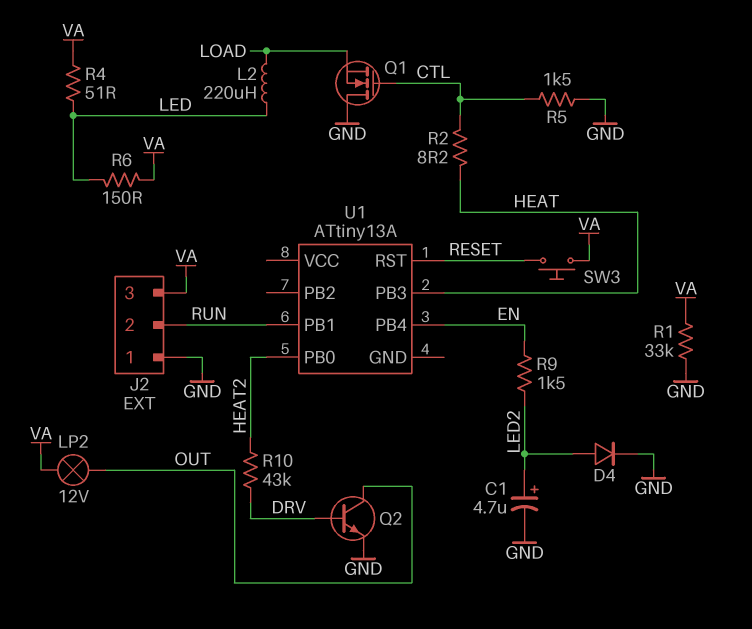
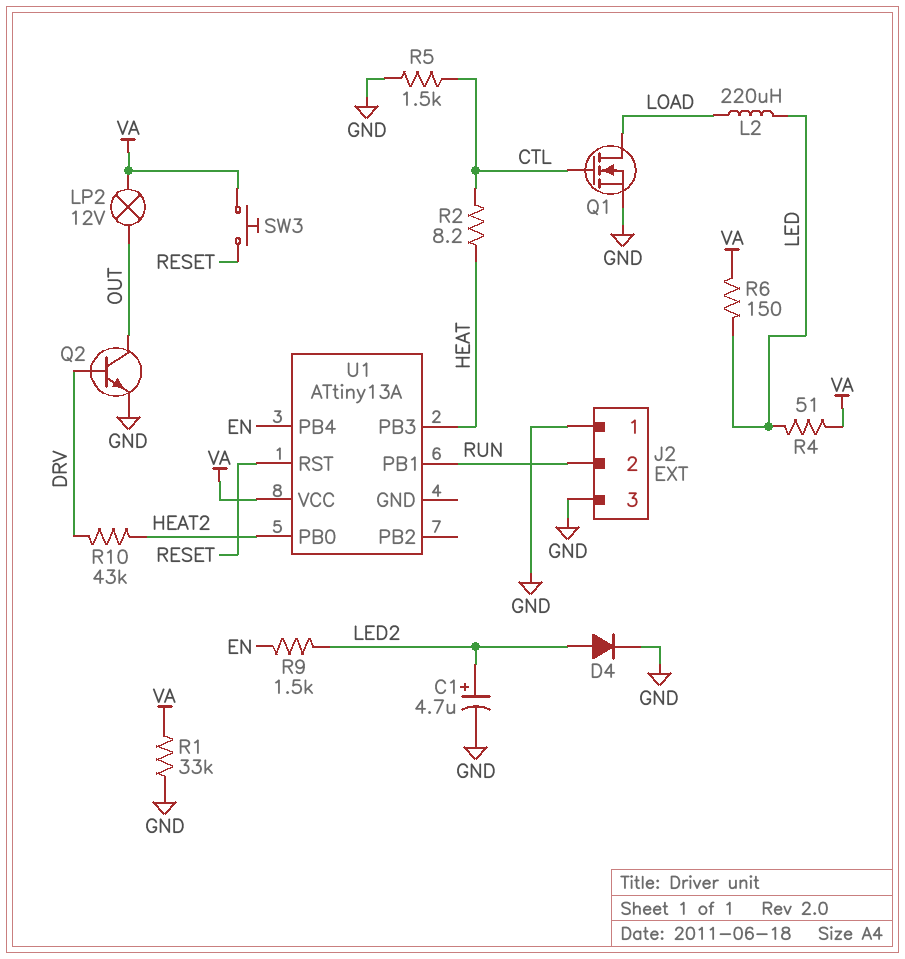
J2 pin 3: VA -> GND
Q1: NMOS (G CTL, D GND, S LOAD) -> NMOS (G CTL, D LOAD, S GND)
U1 pin VCC: none -> VA

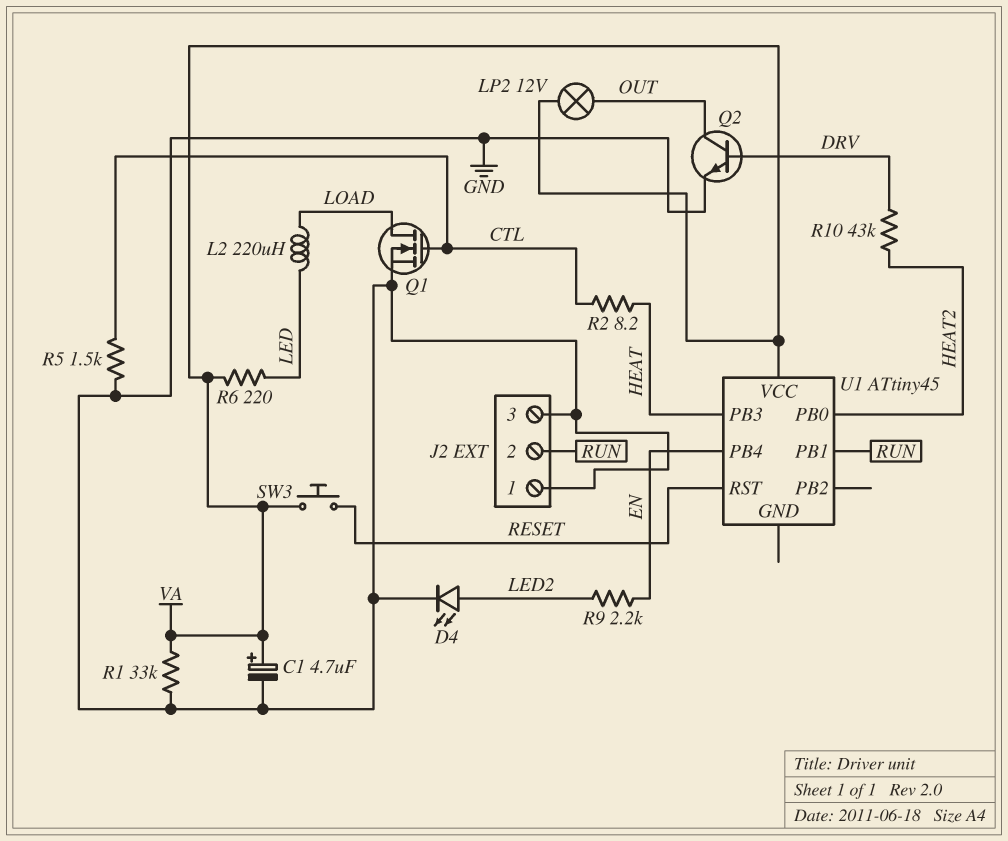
C1: 4.7uF (plus LED2, minus GND) -> 4.7uF (plus VA, minus GND)
D4: diode (A LED2, K GND) -> LED (A LED2, K GND)
R4: 51 (LED, VA) -> none
R6: 150 (LED, VA) -> 220 (LED, VA)
R9: 1.5k (EN, LED2) -> 2.2k (EN, LED2)
U1: ATtiny13A -> ATtiny45

